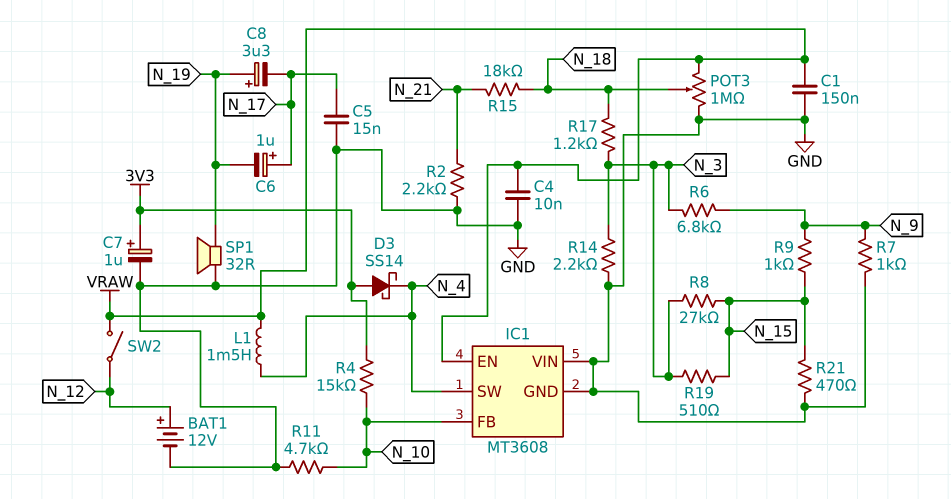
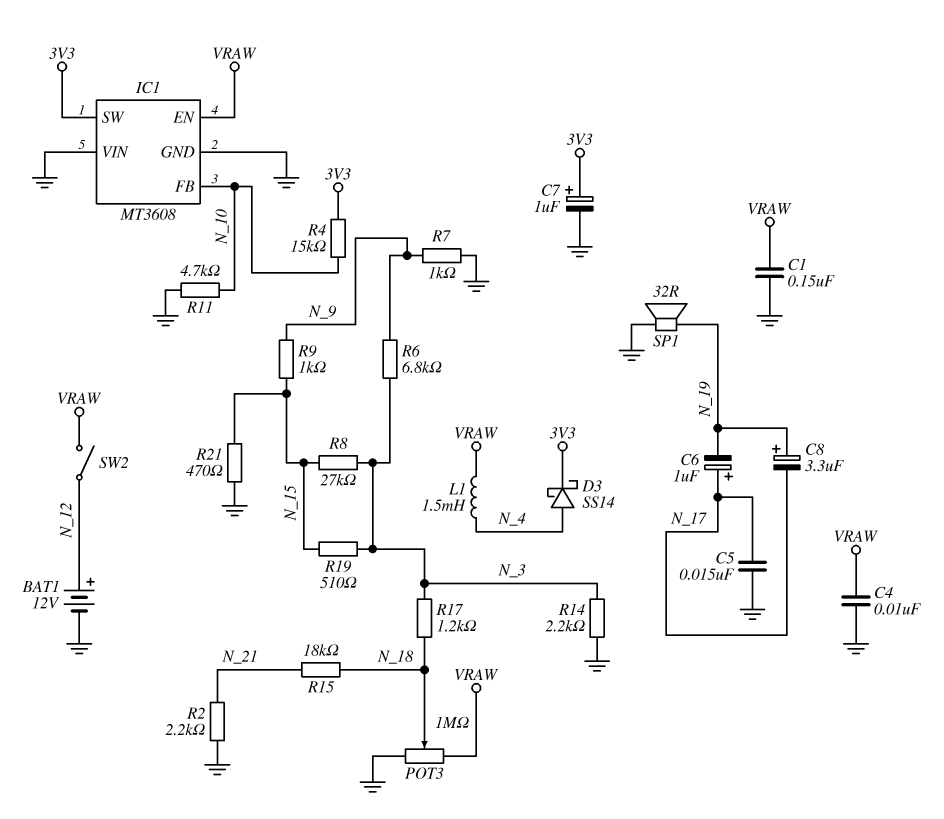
D3: schottky SS14 (A 3V3, K N_4) -> schottky SS14 (A N_4, K 3V3)
IC1 pin SW: N_4 -> 3V3

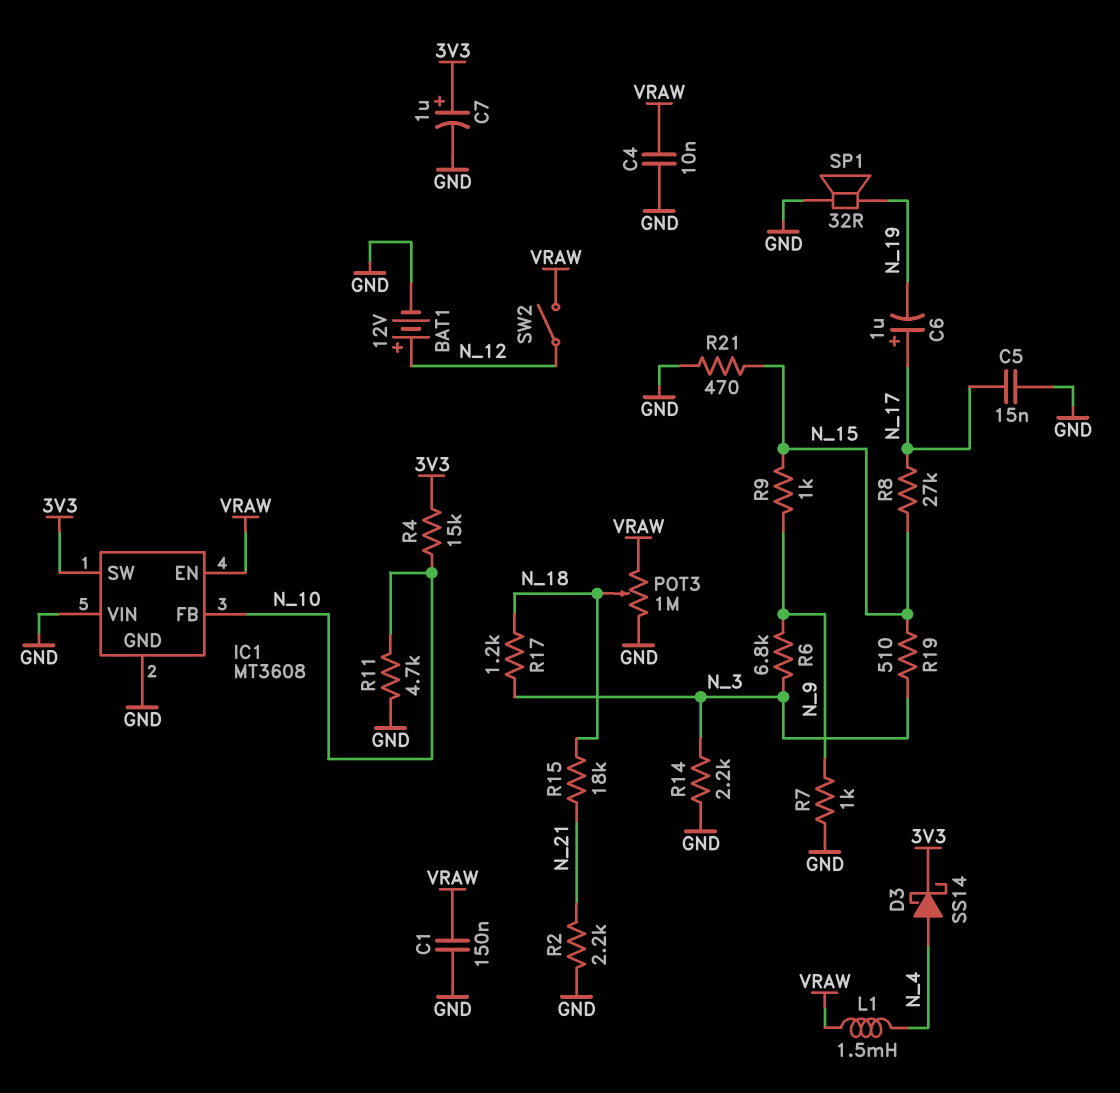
C8: 3.3uF (plus N_19, minus N_17) -> none
R8: 27k (N_3, N_15) -> 27k (N_15, N_17)

